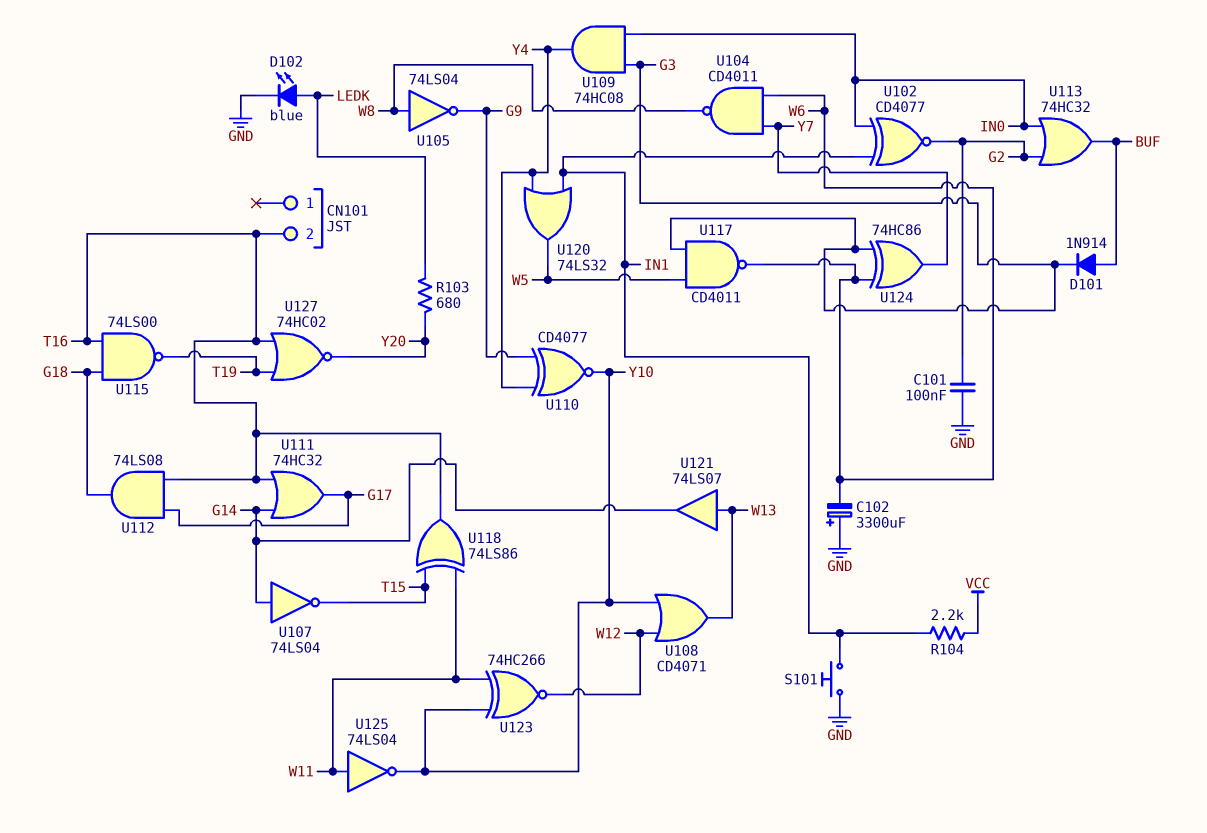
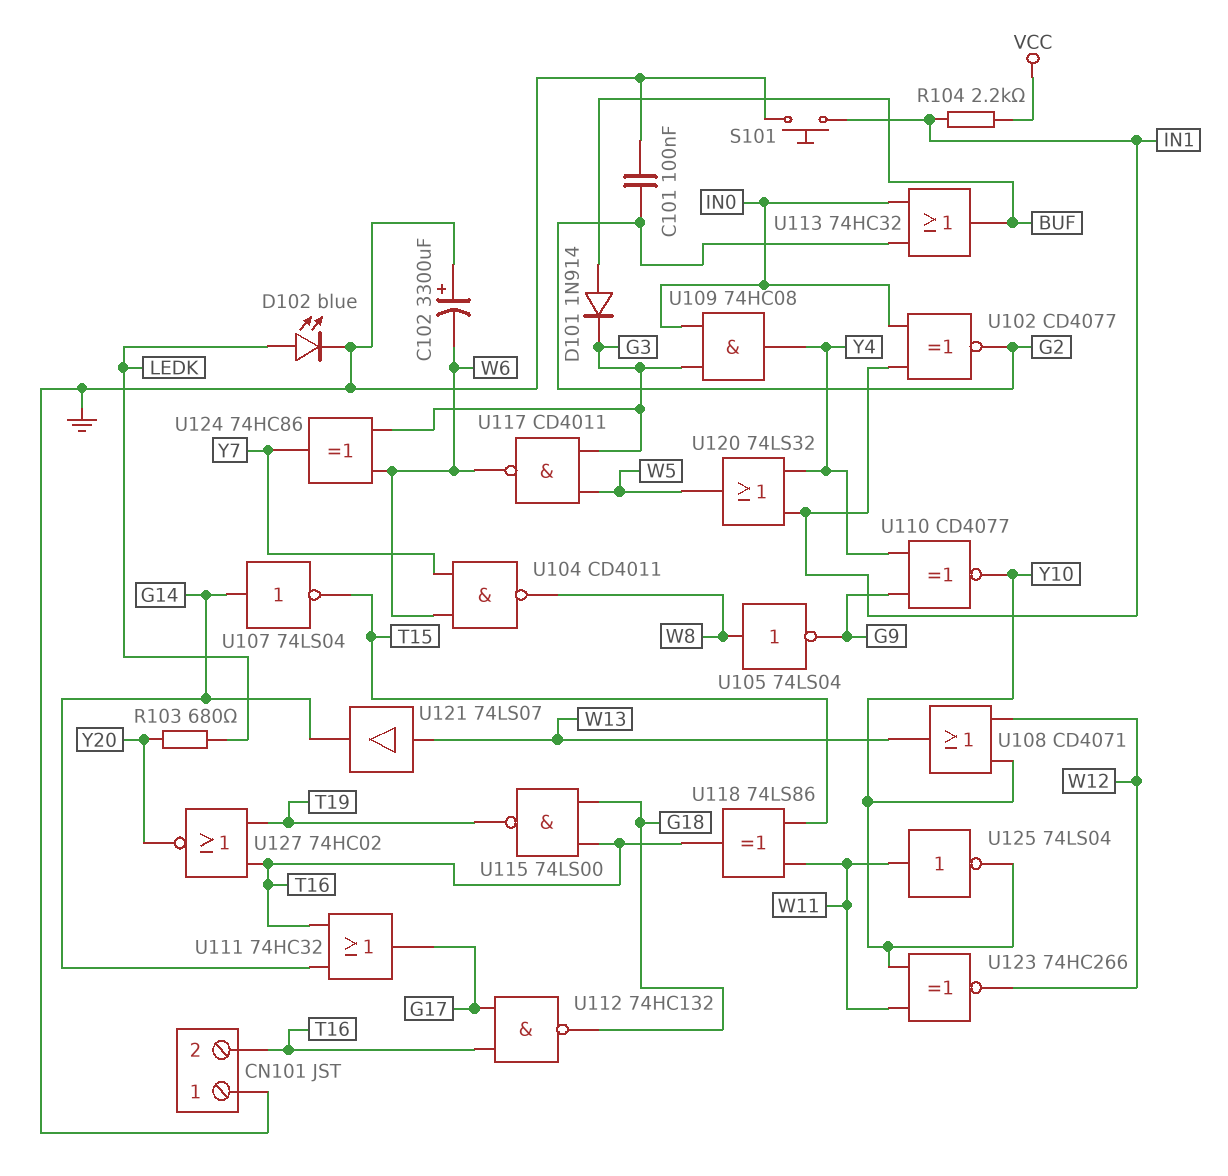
CN101 pin 1: none -> GND
U112: AND 74LS08 (in G17, in T16, out G18) -> NAND 74HC132 (in G17, in T16, out G18)

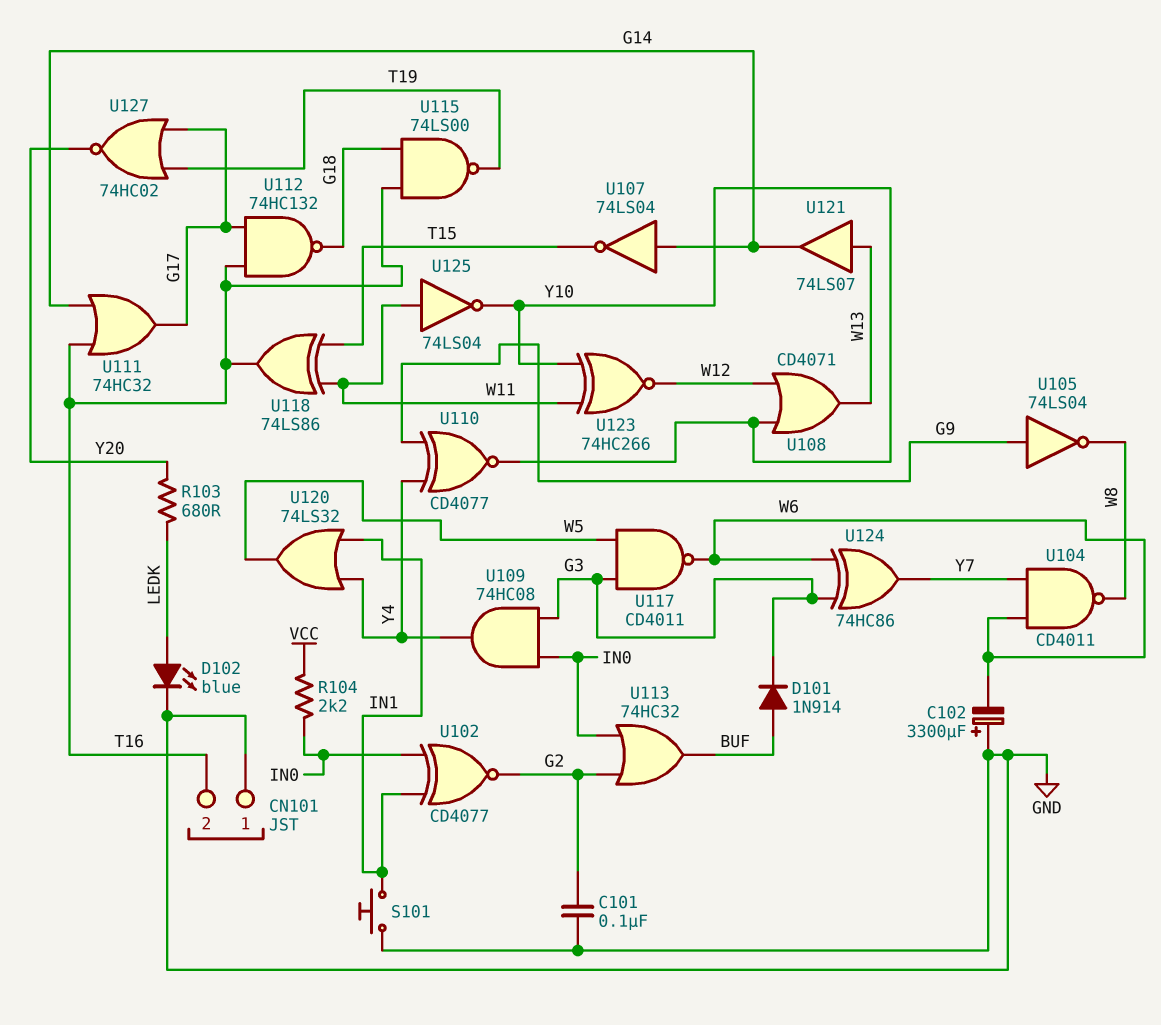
R104: 2.2k (IN1, VCC) -> 2.2k (IN0, VCC)
U105: NOT 74LS04 (in W8, out G9) -> NOT 74LS04 (in G9, out W8)
U127: NOR 74HC02 (in T16, in T19, out Y20) -> NOR 74HC02 (in G17, in T19, out Y20)

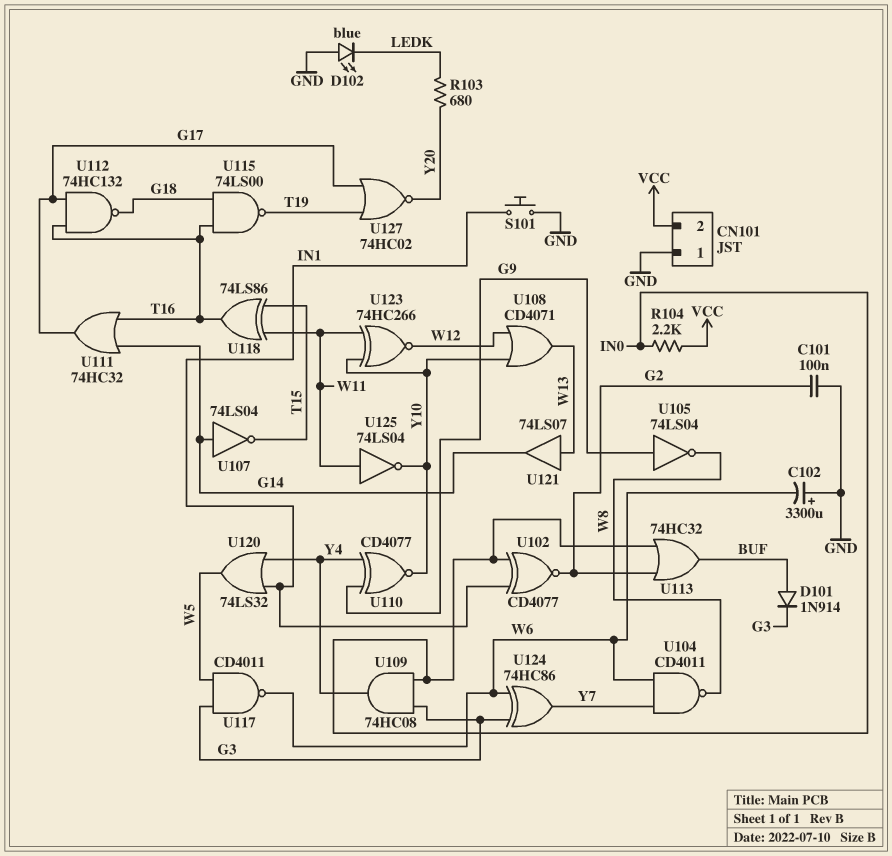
CN101 pin 2: T16 -> VCC
D102: LED blue (A LEDK, K GND) -> LED blue (A GND, K LEDK)

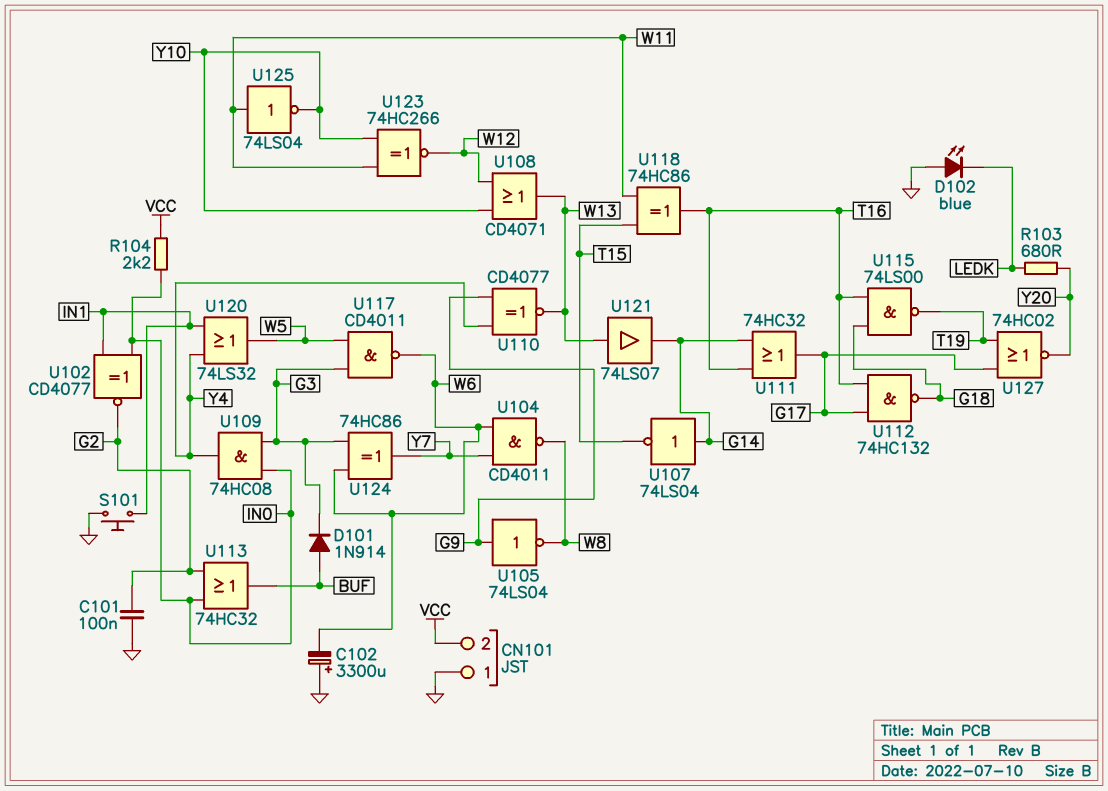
U110: XNOR CD4077 (in G9, in Y4, out Y10) -> XNOR CD4077 (in G9, in Y4, out W13)
U118: XOR 74LS86 (in T15, in W11, out T16) -> XOR 74HC86 (in T15, in W11, out T16)

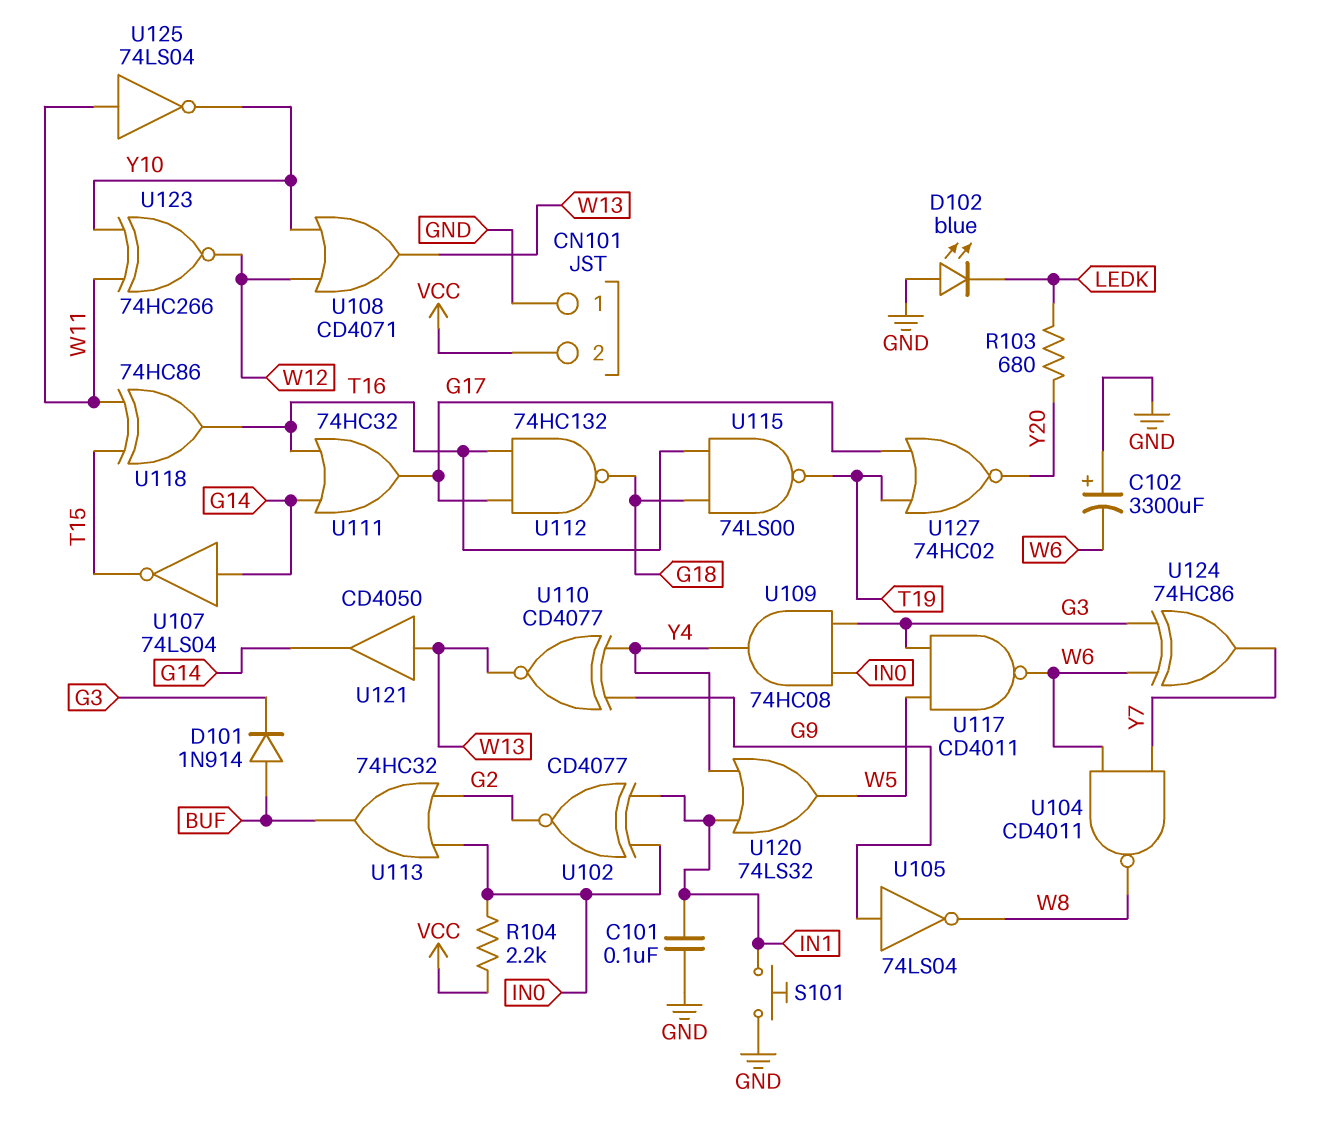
C101: 100nF (G2, GND) -> 100nF (GND, IN1)
U121: buffer 74LS07 (in W13, out G14) -> buffer CD4050 (in W13, out G14)

